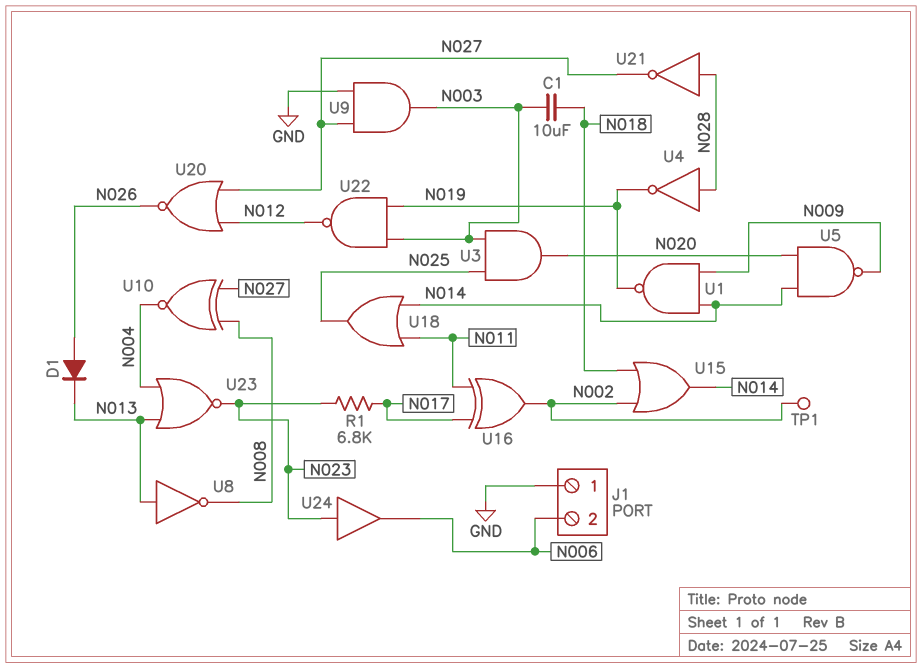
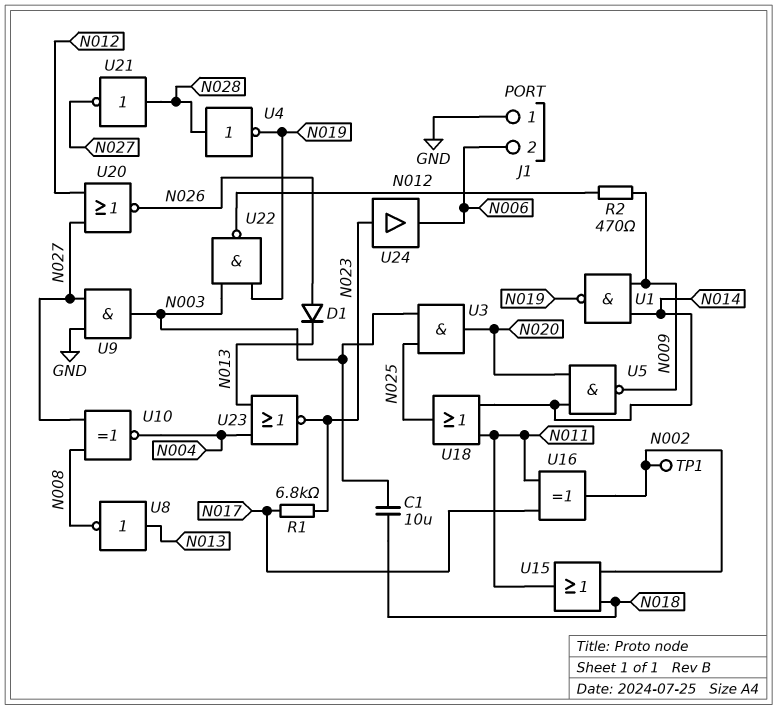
R2: none -> 470 (N009, N012)
U15: OR (in N002, in N018, out N014) -> OR (in N002, in N018, out N011)

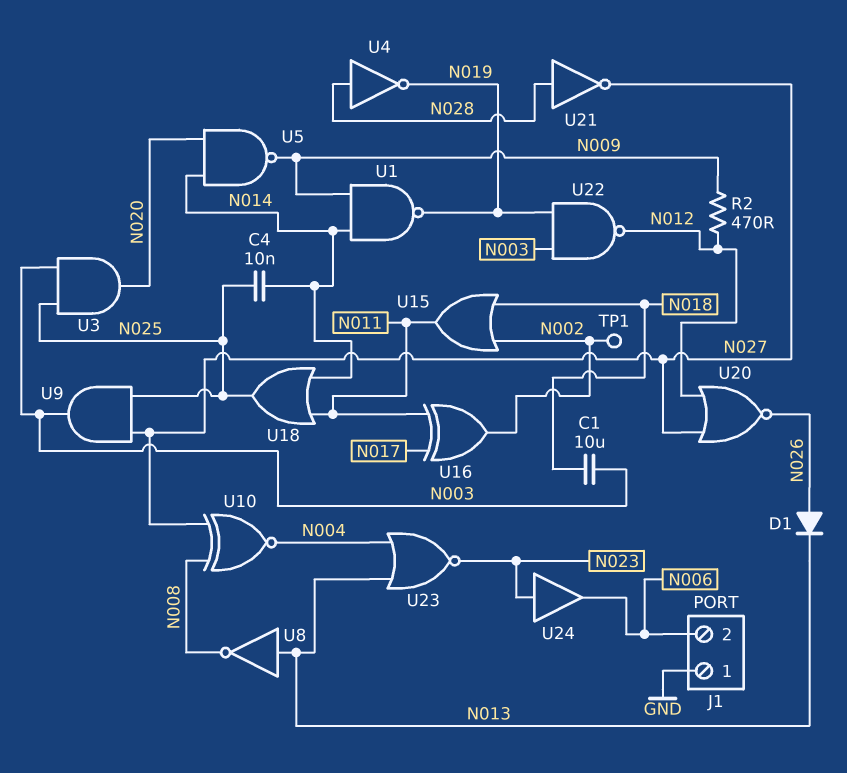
C4: none -> 10nF (N014, N025)
R1: 6.8k (N017, N023) -> none
U9: AND (in GND, in N027, out N003) -> AND (in N025, in N027, out N003)

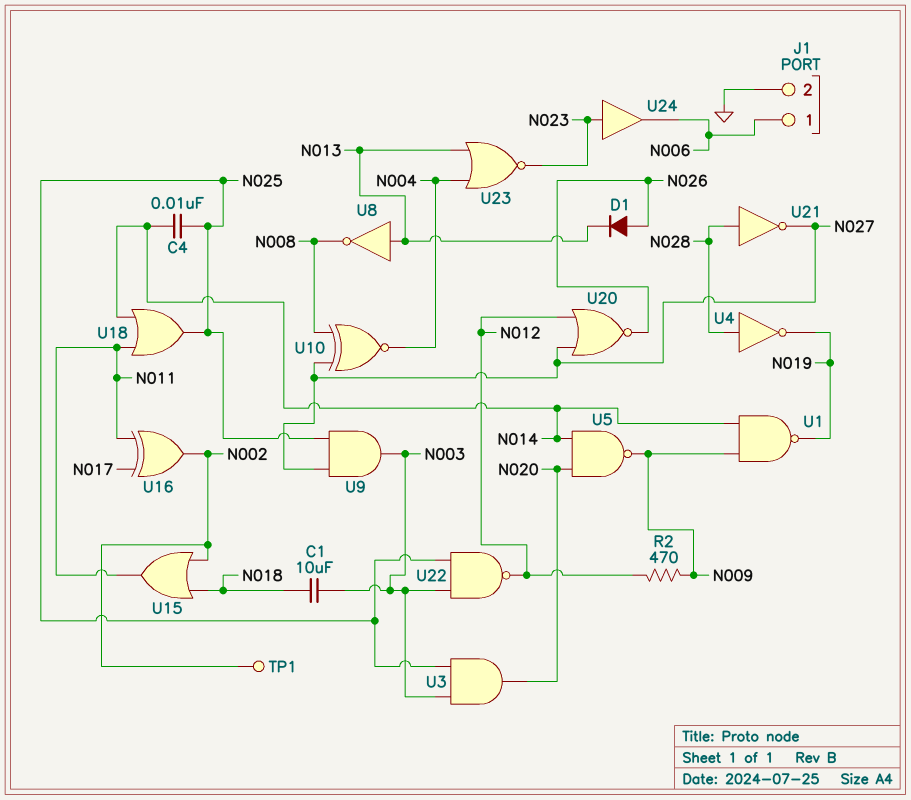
J1 pin 1: GND -> N006
J1 pin 2: N006 -> GND
U22: NAND (in N003, in N019, out N012) -> NAND (in N003, in N025, out N012)

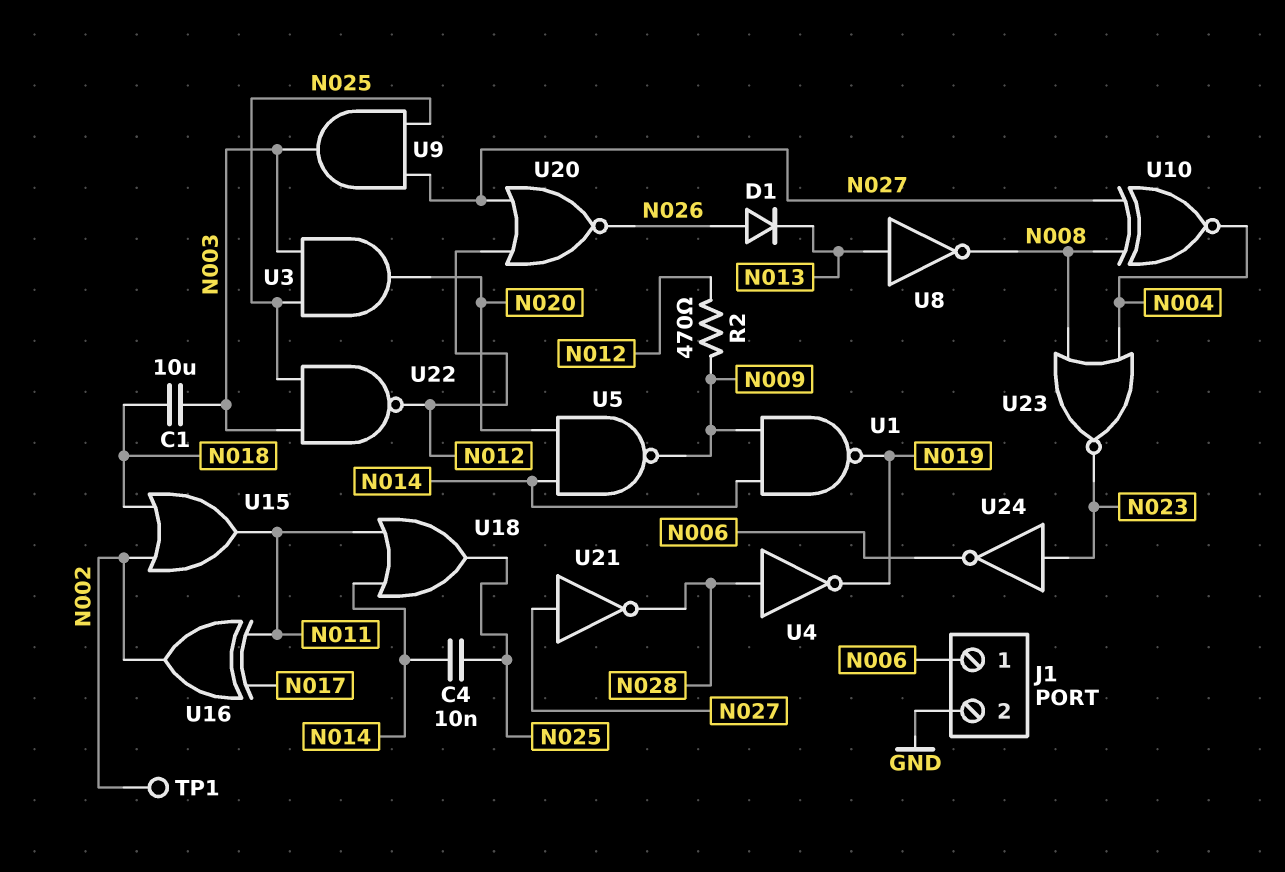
U21: NOT (in N028, out N027) -> NOT (in N027, out N028)
U23: NOR (in N004, in N013, out N023) -> NOR (in N004, in N008, out N023)
U24: buffer (in N023, out N006) -> NOT (in N023, out N006)

